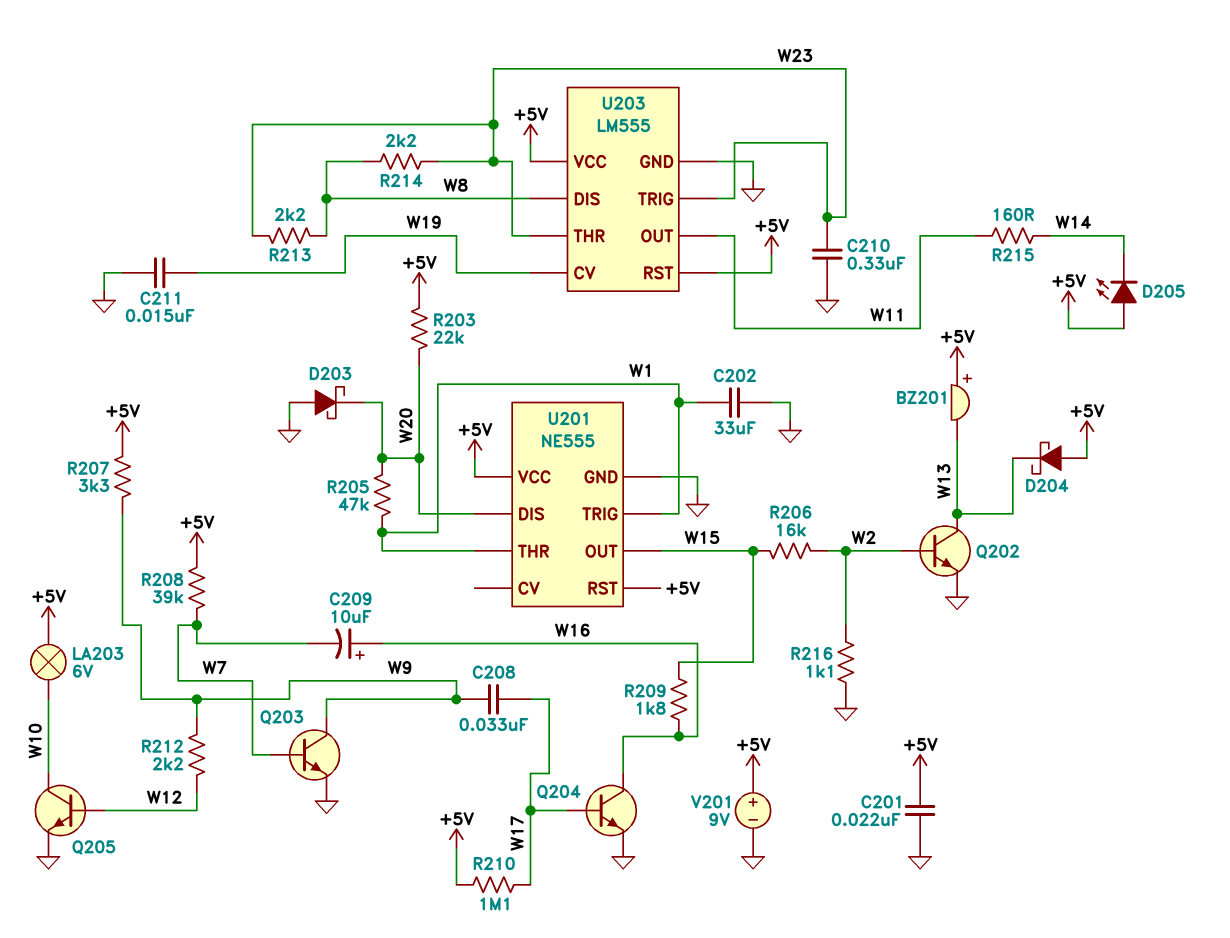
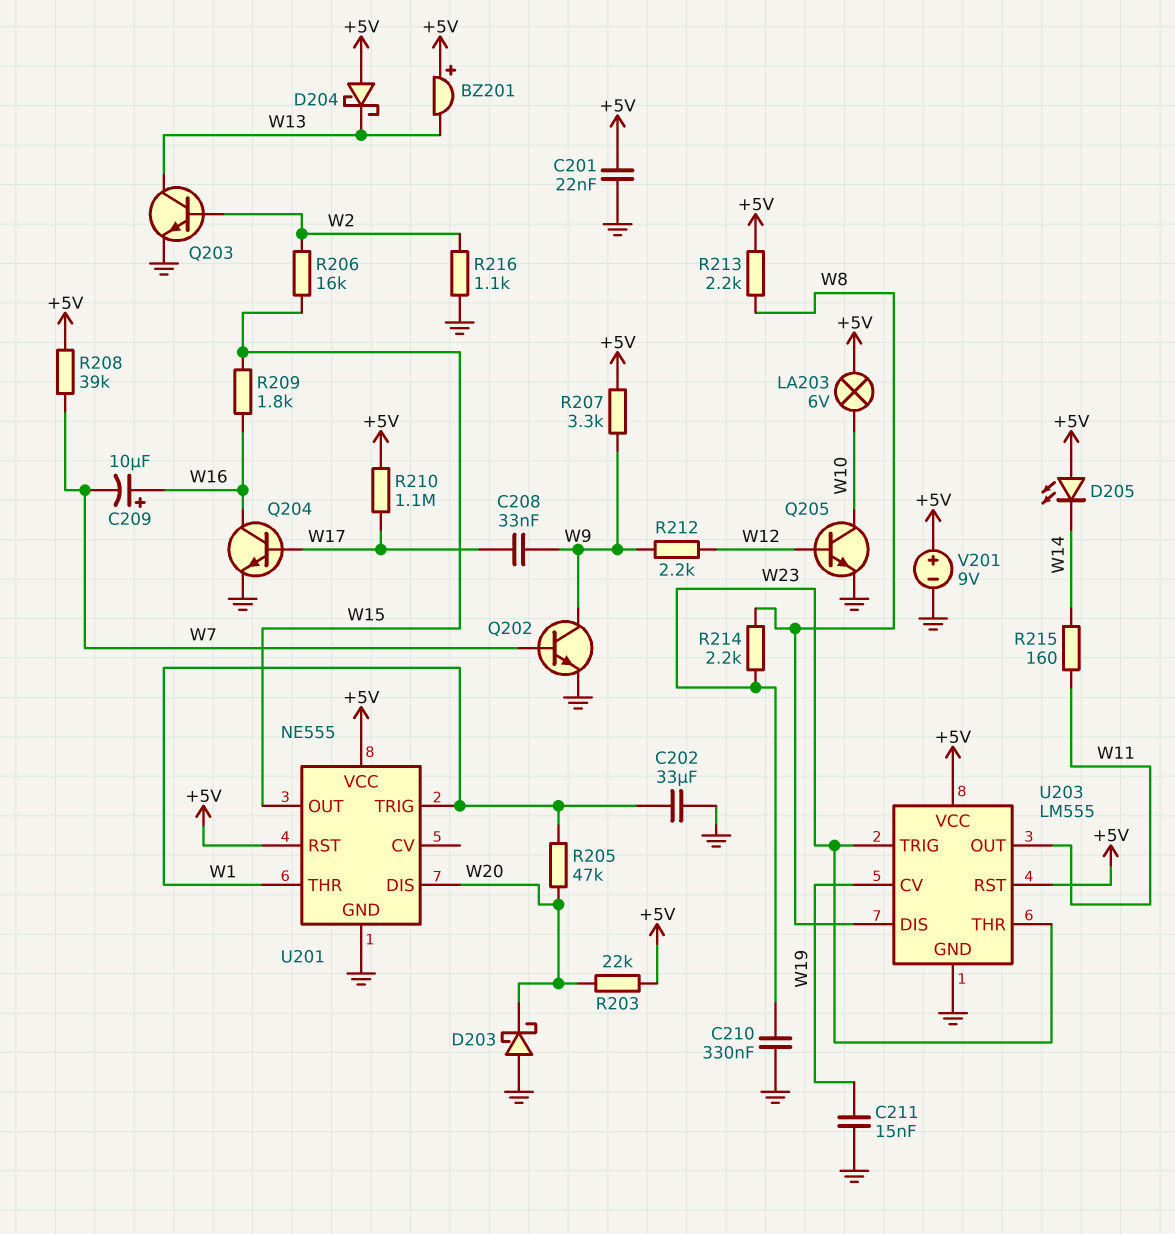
Q202: NPN (B W2, C W13, E GND) -> NPN (B W7, C W9, E GND)
Q203: NPN (B W7, C W9, E GND) -> NPN (B W2, C W13, E GND)
R213: 2.2k (W8, W23) -> 2.2k (+5V, W8)

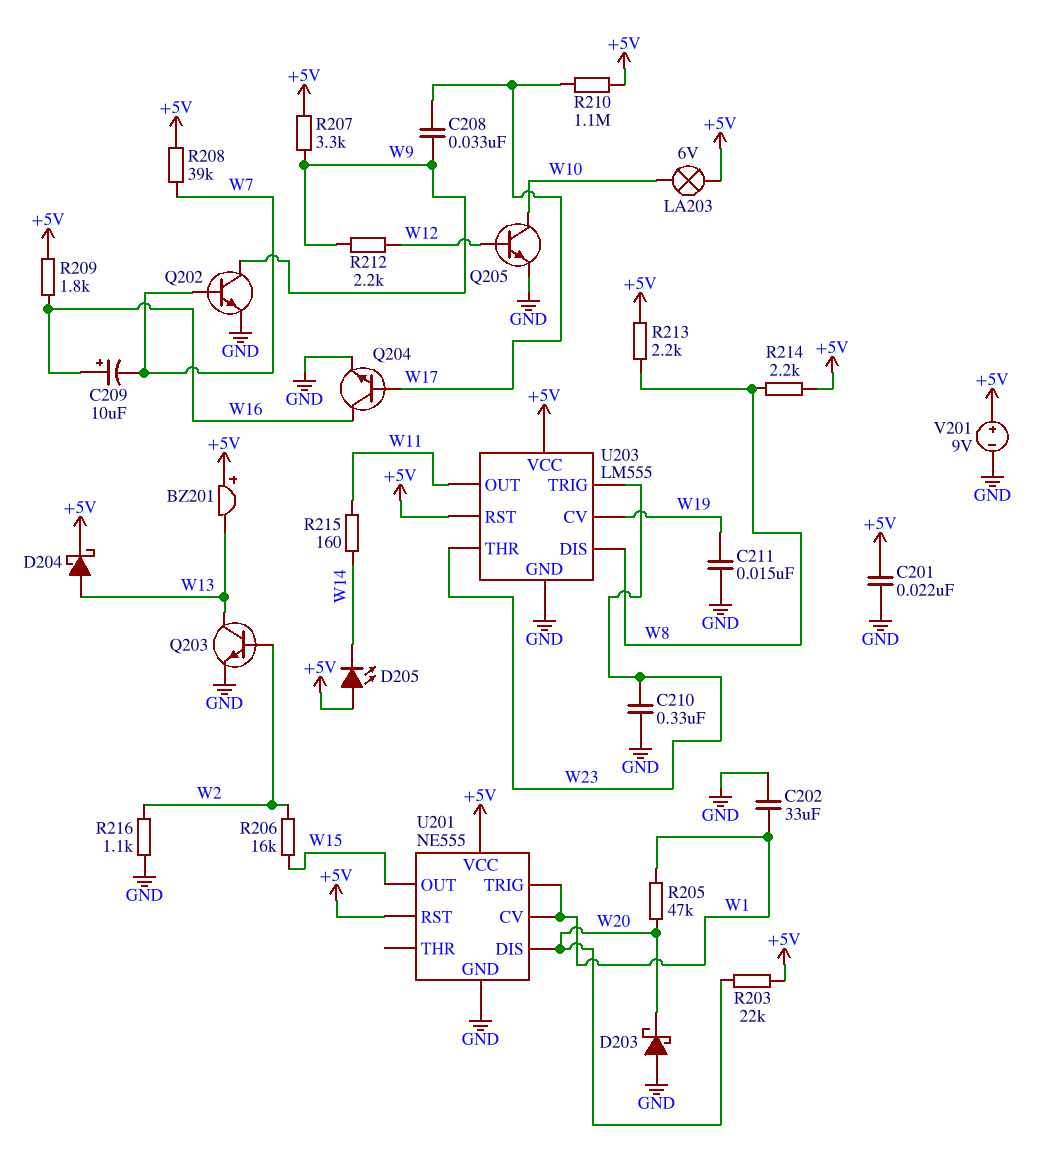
D204: schottky (A +5V, K W13) -> schottky (A W13, K +5V)
R209: 1.8k (W15, W16) -> 1.8k (+5V, W16)
R214: 2.2k (W8, W23) -> 2.2k (+5V, W8)
U201 pin CV: none -> W1
U201 pin THR: W1 -> none

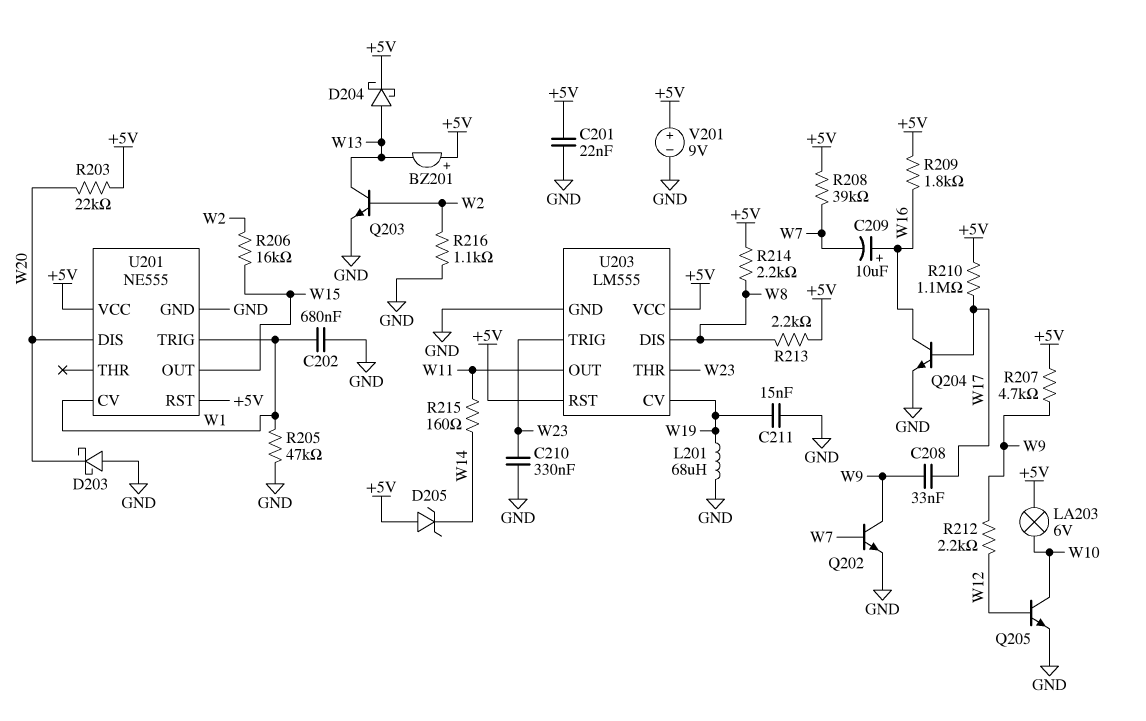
C202: 33uF (GND, W1) -> 680nF (GND, W1)
D205: LED (A +5V, K W14) -> zener (A +5V, K W14)
L201: none -> 68uH (GND, W19)
R205: 47k (W1, W20) -> 47k (GND, W1)
R207: 3.3k (+5V, W9) -> 4.7k (+5V, W9)

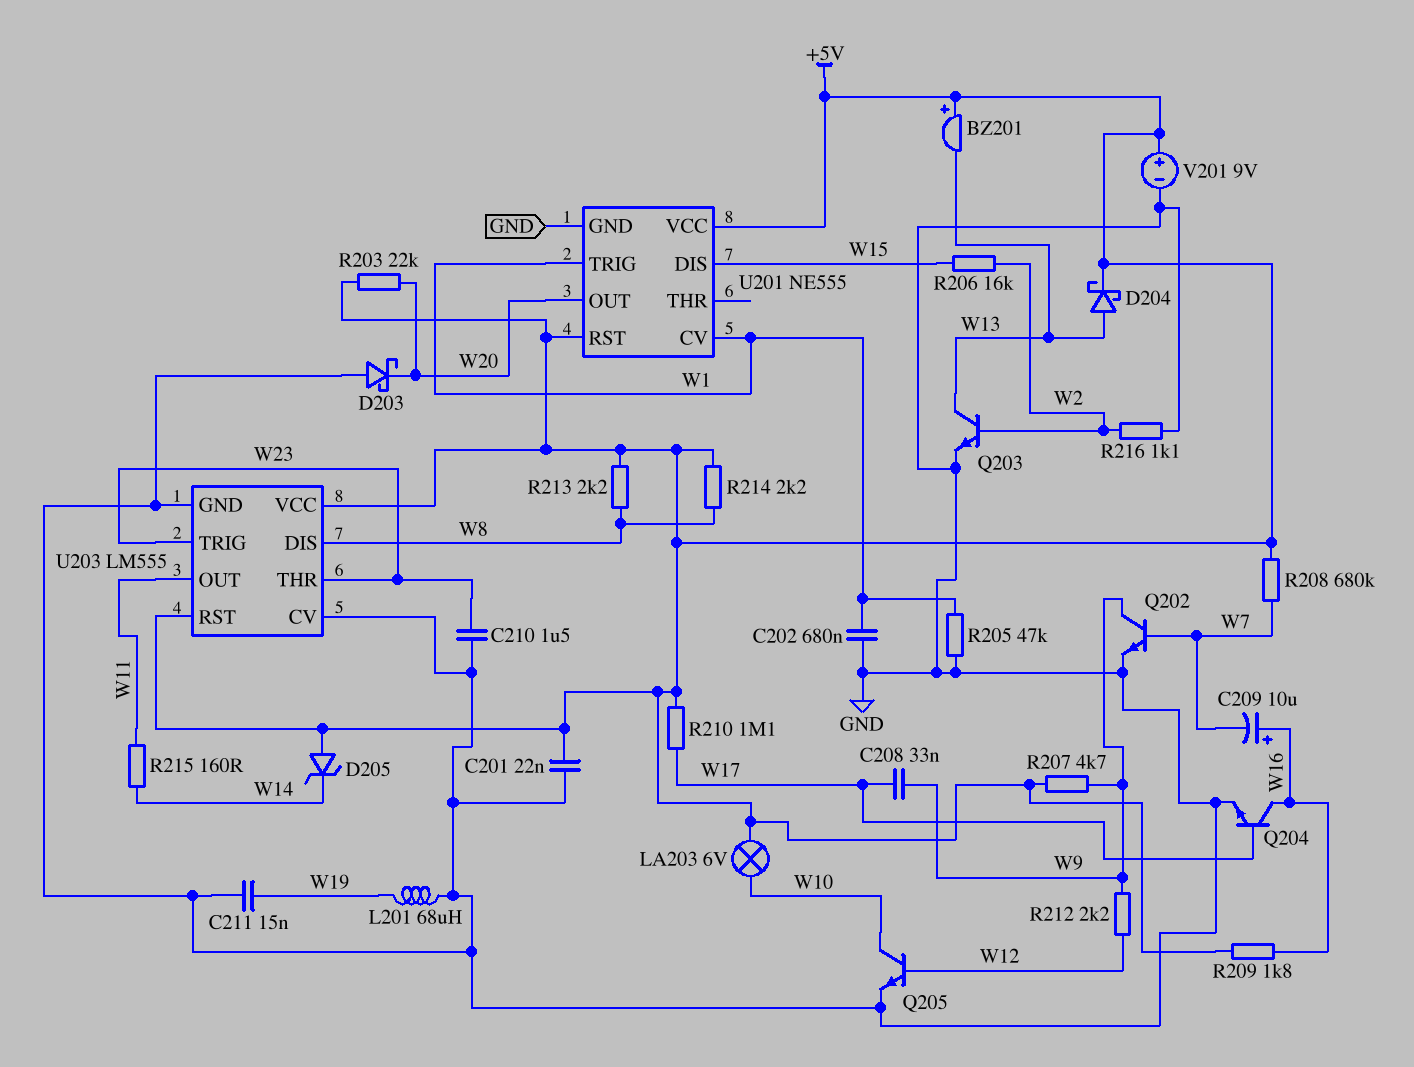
C210: 330nF (GND, W23) -> 1.5uF (GND, W23)
R208: 39k (+5V, W7) -> 680k (+5V, W7)
U201 pin DIS: W20 -> W15
U201 pin OUT: W15 -> W20
U203 pin CV: W19 -> GND

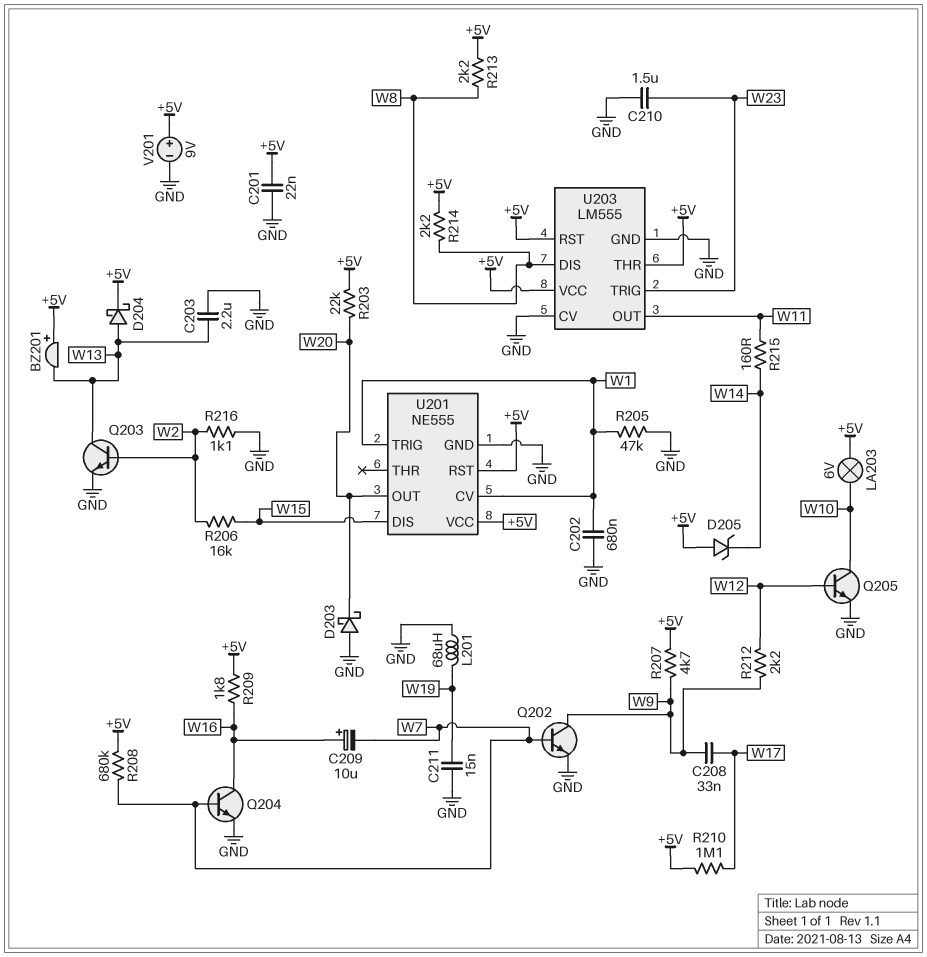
C203: none -> 2.2uF (GND, W13)
Q204: NPN (B W17, C W16, E GND) -> NPN (B W7, C W16, E GND)
U203 pin THR: W23 -> +5V

